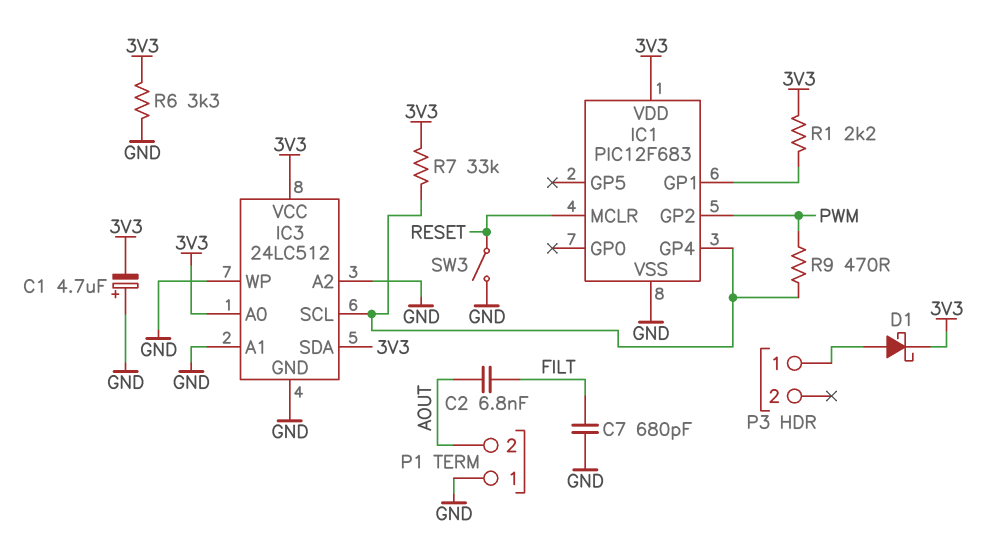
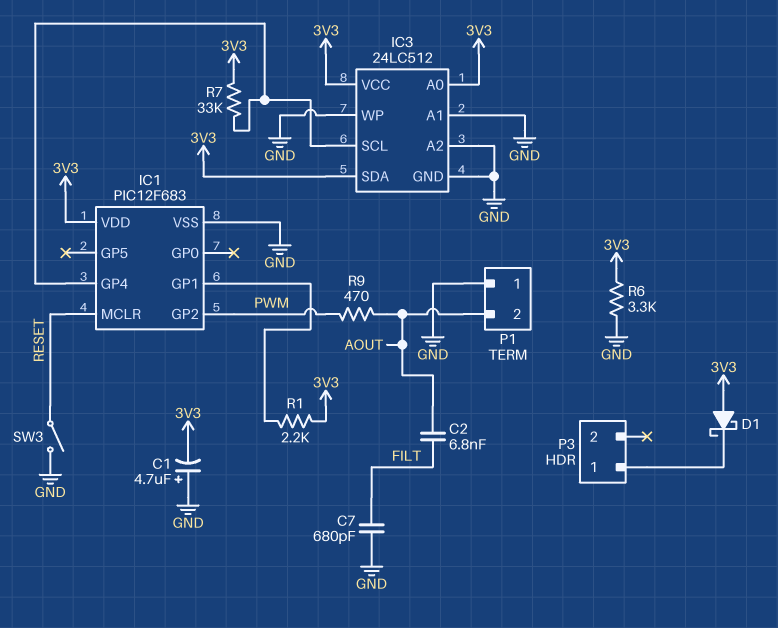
D1: schottky (A P3/1, K 3V3) -> schottky (A 3V3, K P3/1)
R9: 470 (IC1/GP4, PWM) -> 470 (AOUT, PWM)

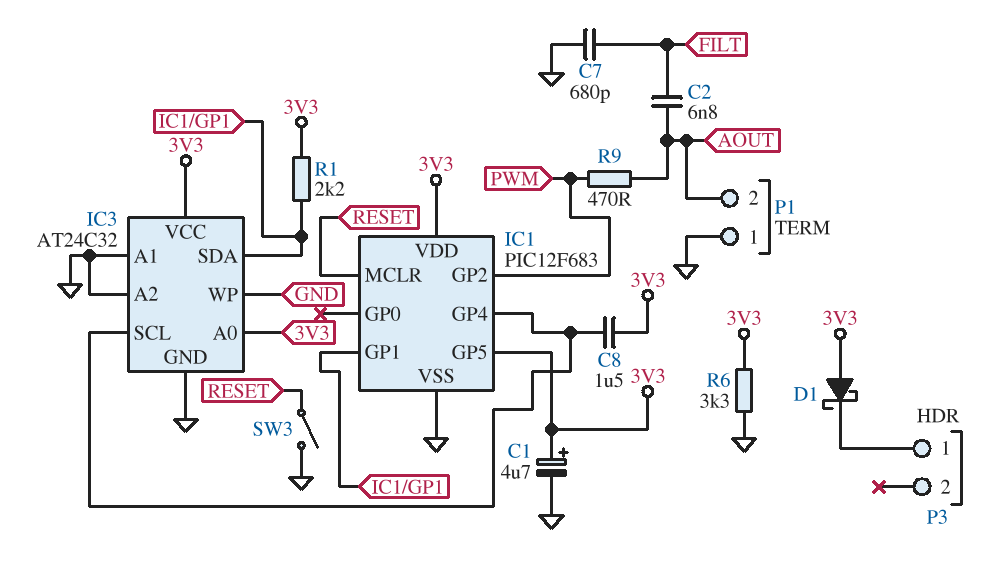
C1: 4.7uF (plus GND, minus 3V3) -> 4.7uF (plus 3V3, minus GND)
C8: none -> 1.5uF (3V3, IC1/GP4)
IC1 pin GP5: none -> 3V3
IC3: 24LC512 -> AT24C32
IC3 pin SDA: 3V3 -> IC1/GP1
R7: 33k (3V3, IC1/GP4) -> none

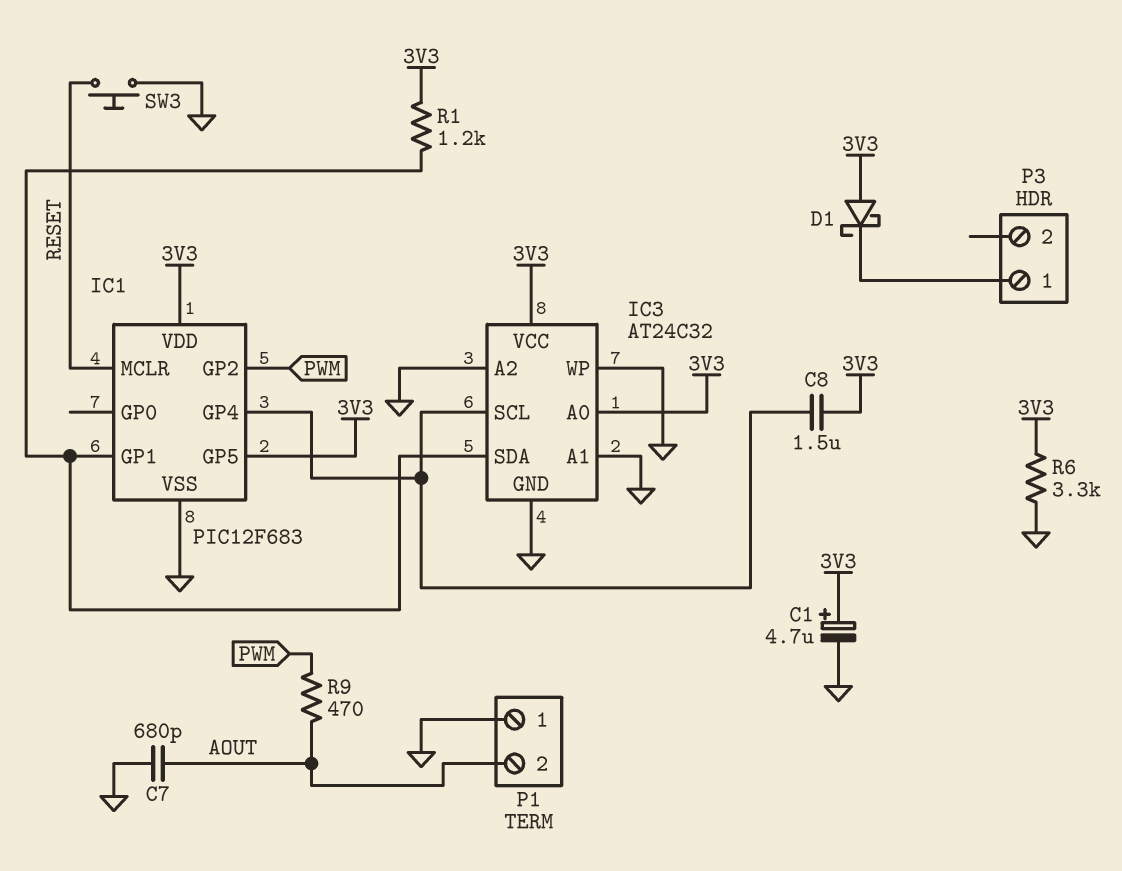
C2: 6.8nF (AOUT, FILT) -> none
C7: 680pF (FILT, GND) -> 680pF (AOUT, GND)
R1: 2.2k (3V3, IC1/GP1) -> 1.2k (3V3, IC1/GP1)
SW3: switch (GND, RESET) -> button (GND, RESET)

